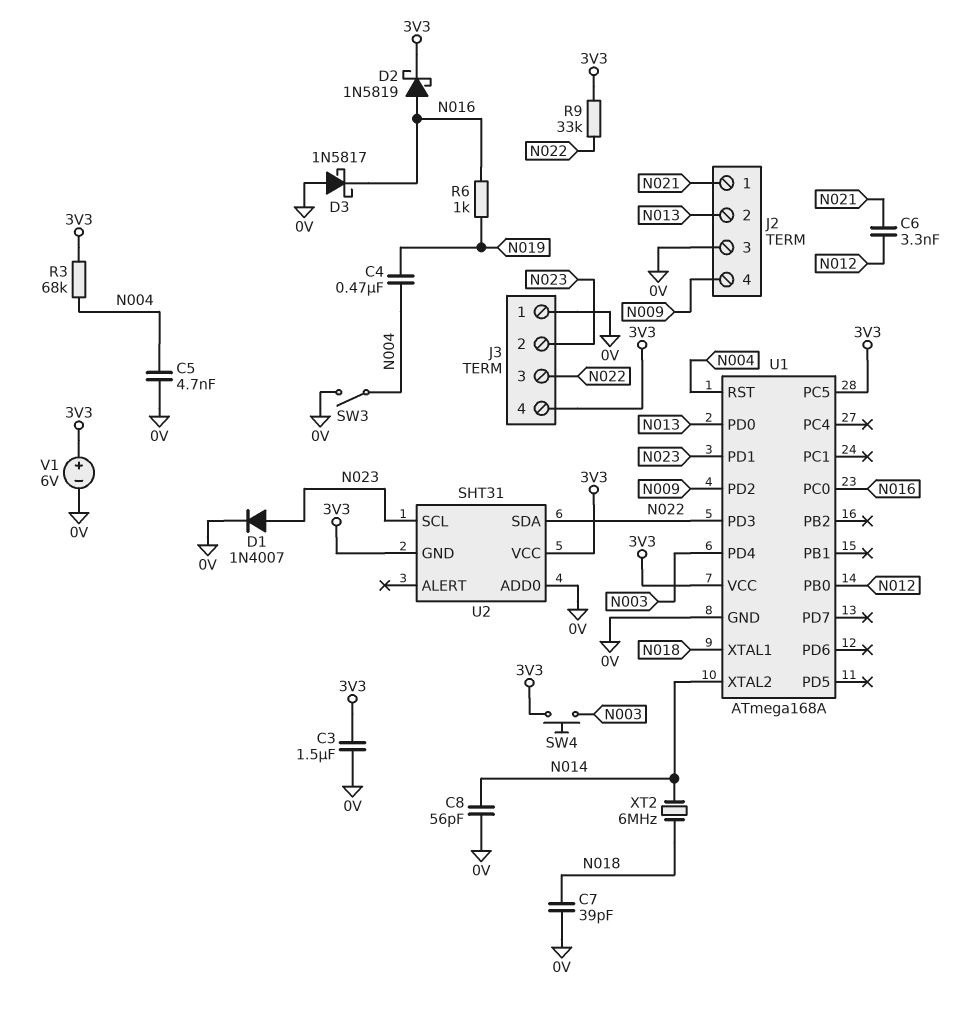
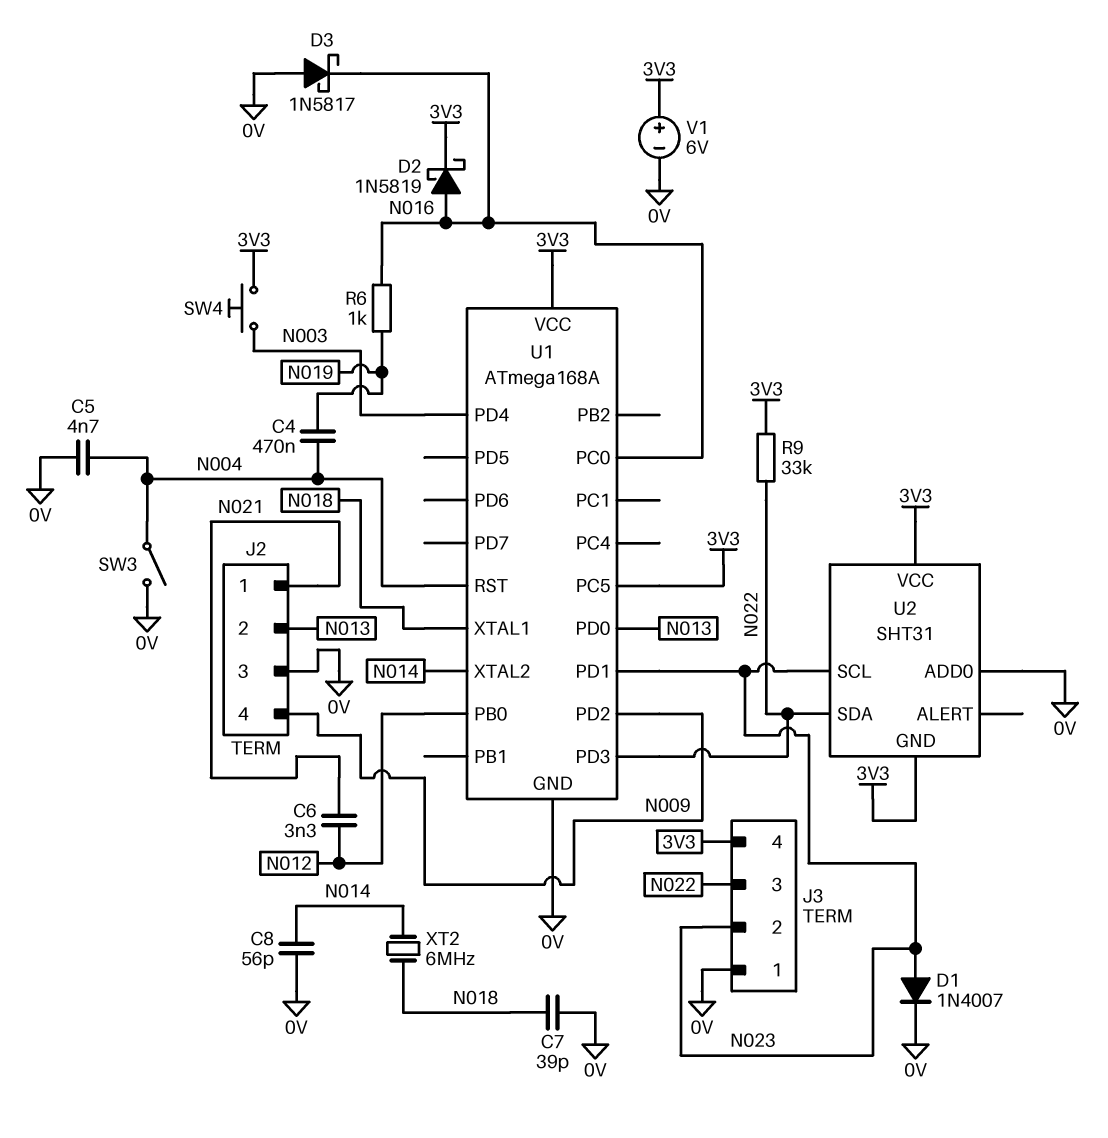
C3: 1.5uF (0V, 3V3) -> none
R3: 68k (3V3, N004) -> none

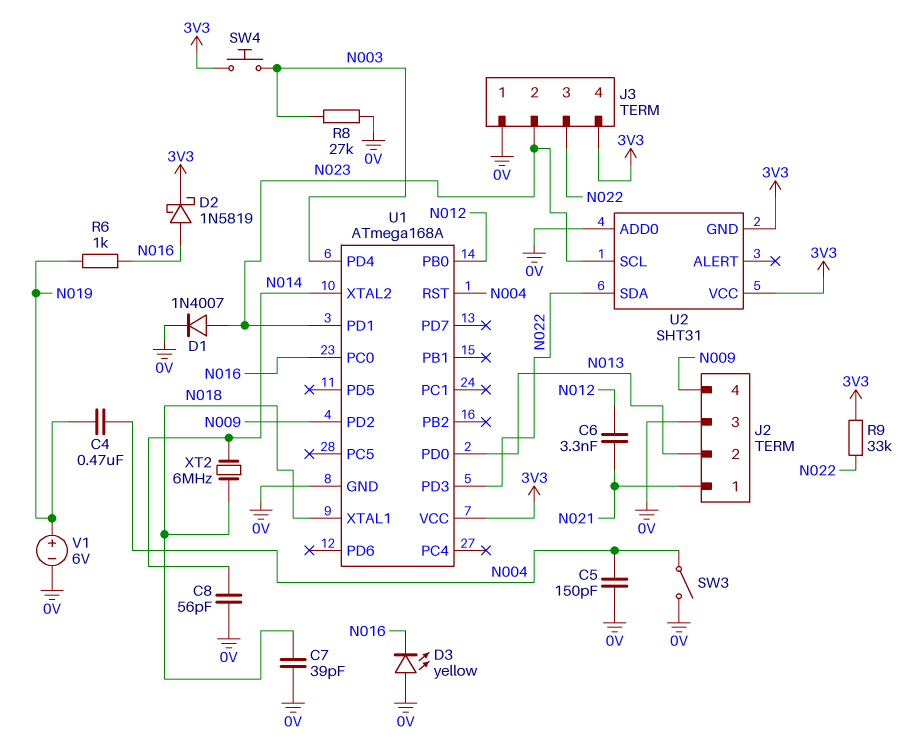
C5: 4.7nF (0V, N004) -> 150pF (0V, N004)
D3: schottky 1N5817 (A 0V, K N016) -> LED yellow (A 0V, K N016)
R8: none -> 27k (0V, N003)
U1 pin PC5: 3V3 -> none
V1: 6V (plus 3V3, minus 0V) -> 6V (plus N019, minus 0V)

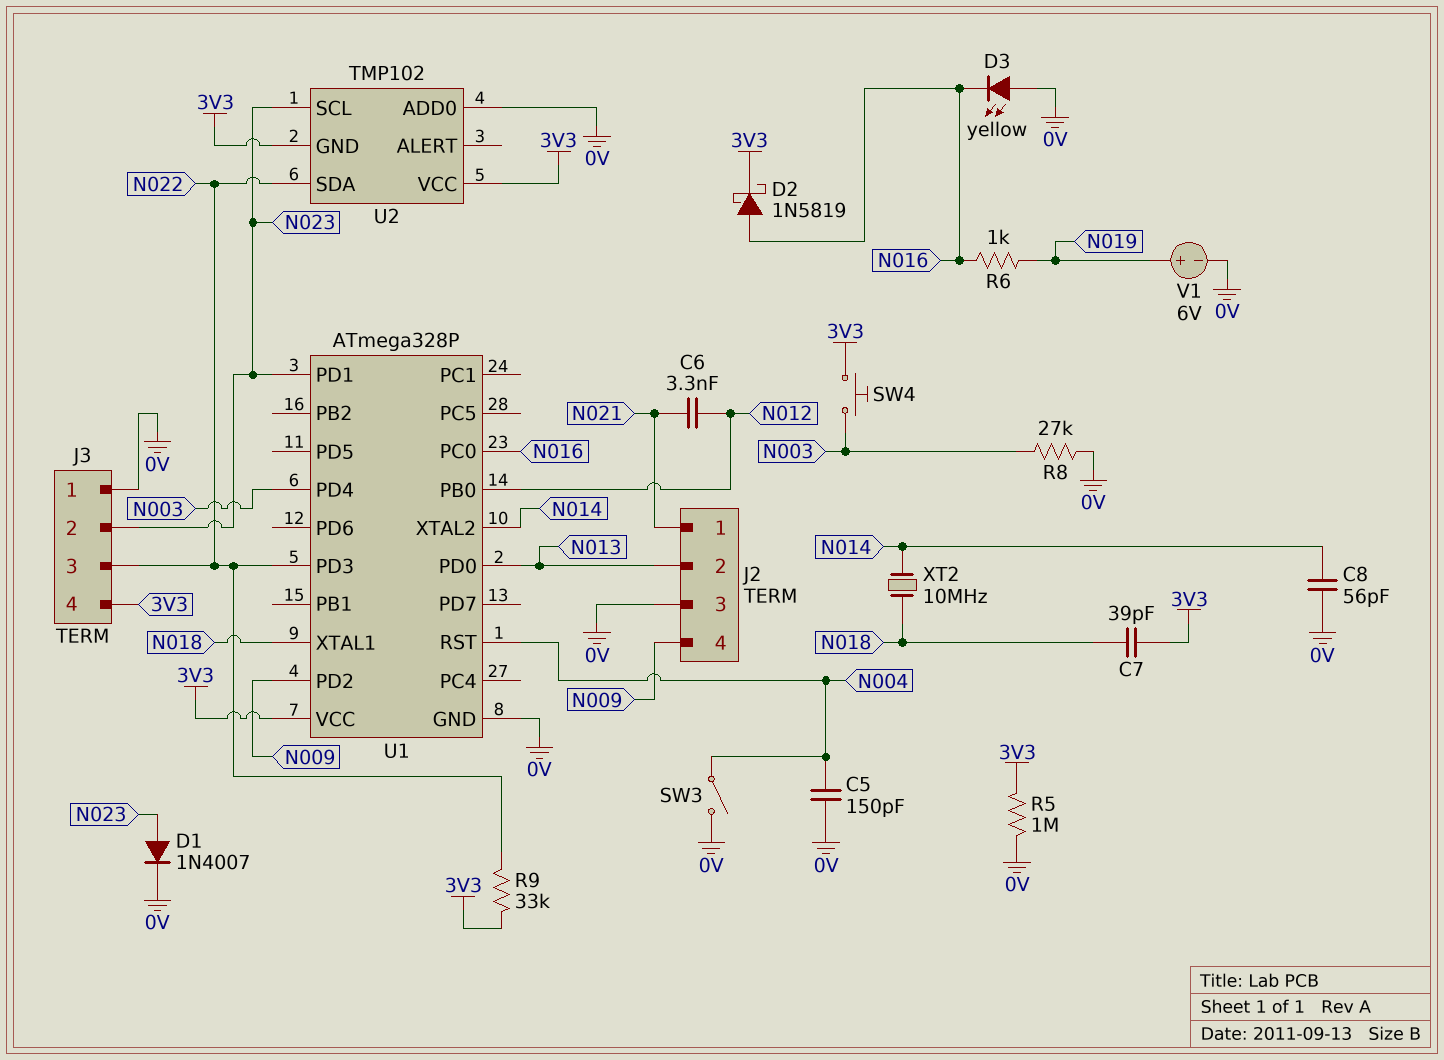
C4: 470nF (N004, N019) -> none
C7: 39pF (0V, N018) -> 39pF (3V3, N018)
R5: none -> 1M (0V, 3V3)
U1: ATmega168A -> ATmega328P
U2: SHT31 -> TMP102
XT2: 6MHz (N014, N018) -> 10MHz (N014, N018)

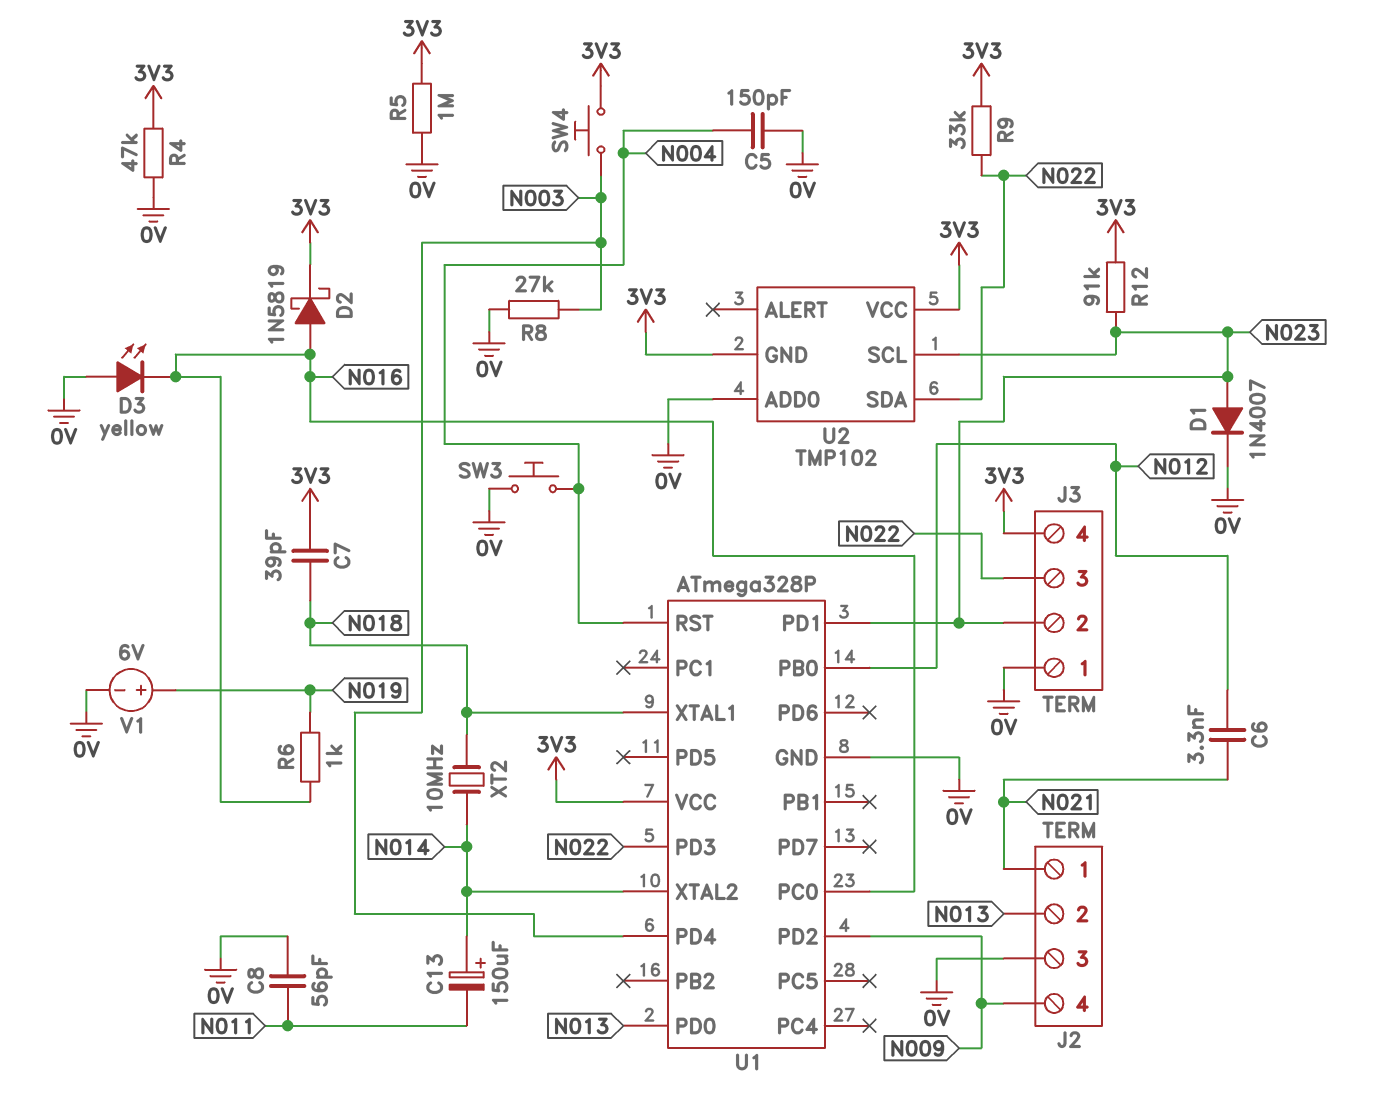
C8: 56pF (0V, N014) -> 56pF (0V, N011)
C13: none -> 150uF (plus N014, minus N011)
R4: none -> 47k (0V, 3V3)
R12: none -> 91k (3V3, N023)
SW3: switch (0V, N004) -> button (0V, N004)

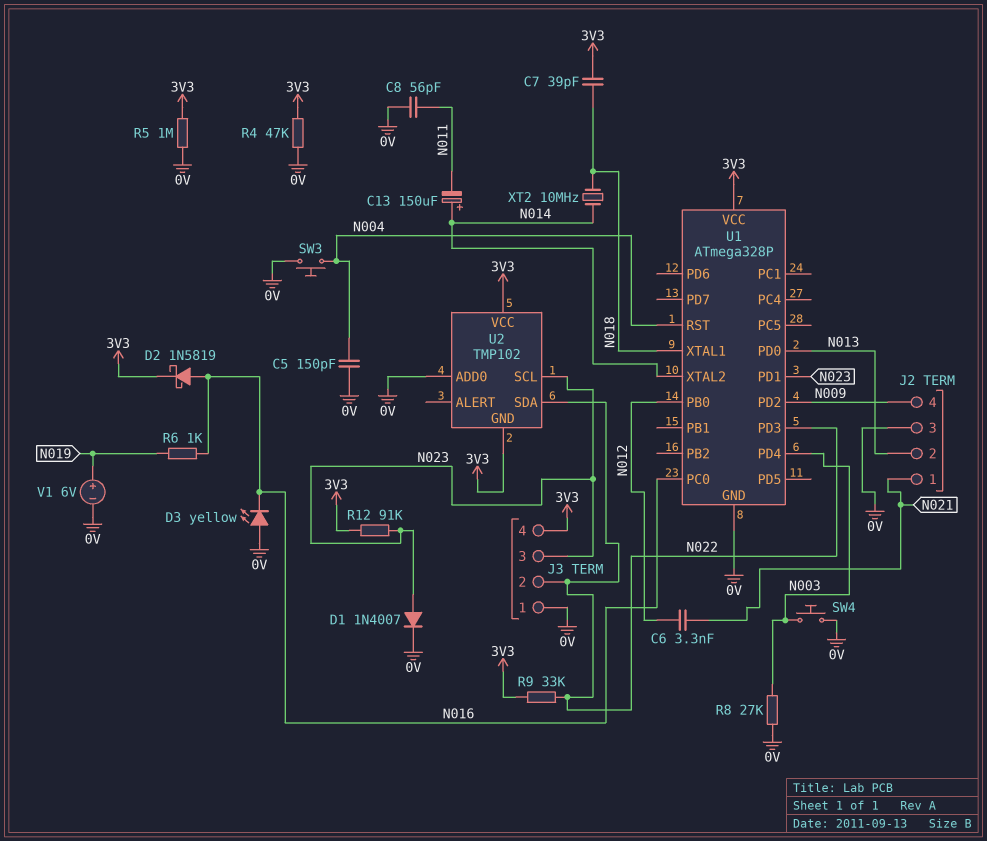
J3 pin 2: N023 -> N022
J3 pin 3: N022 -> N023
SW4: button (3V3, N003) -> button (0V, N003)

